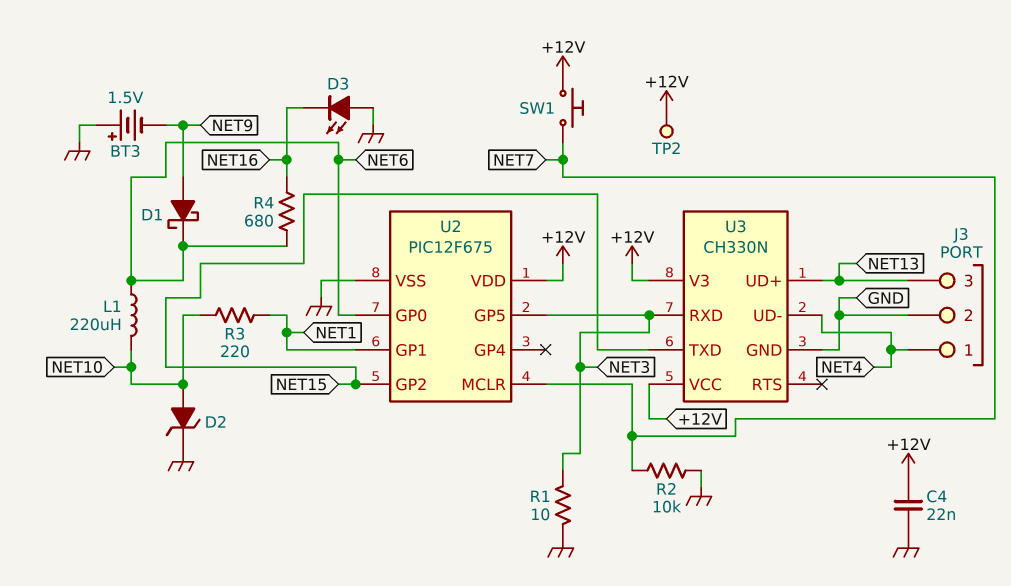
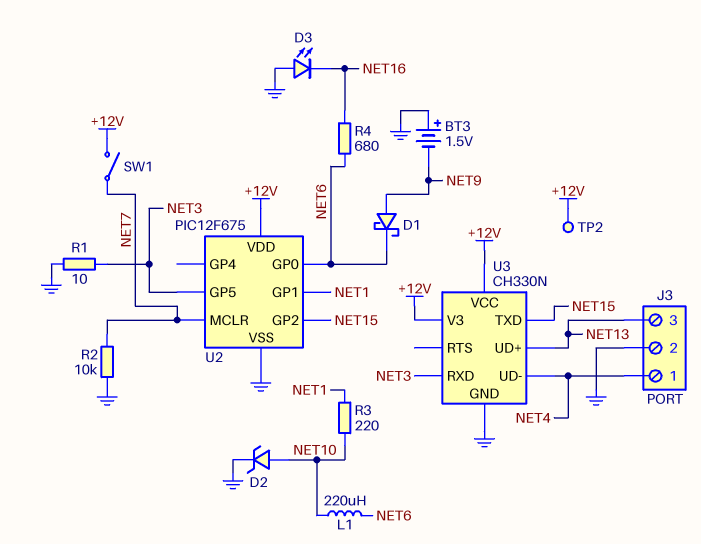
C4: 22nF (+12V, GND) -> none
SW1: button (+12V, NET7) -> switch (+12V, NET7)

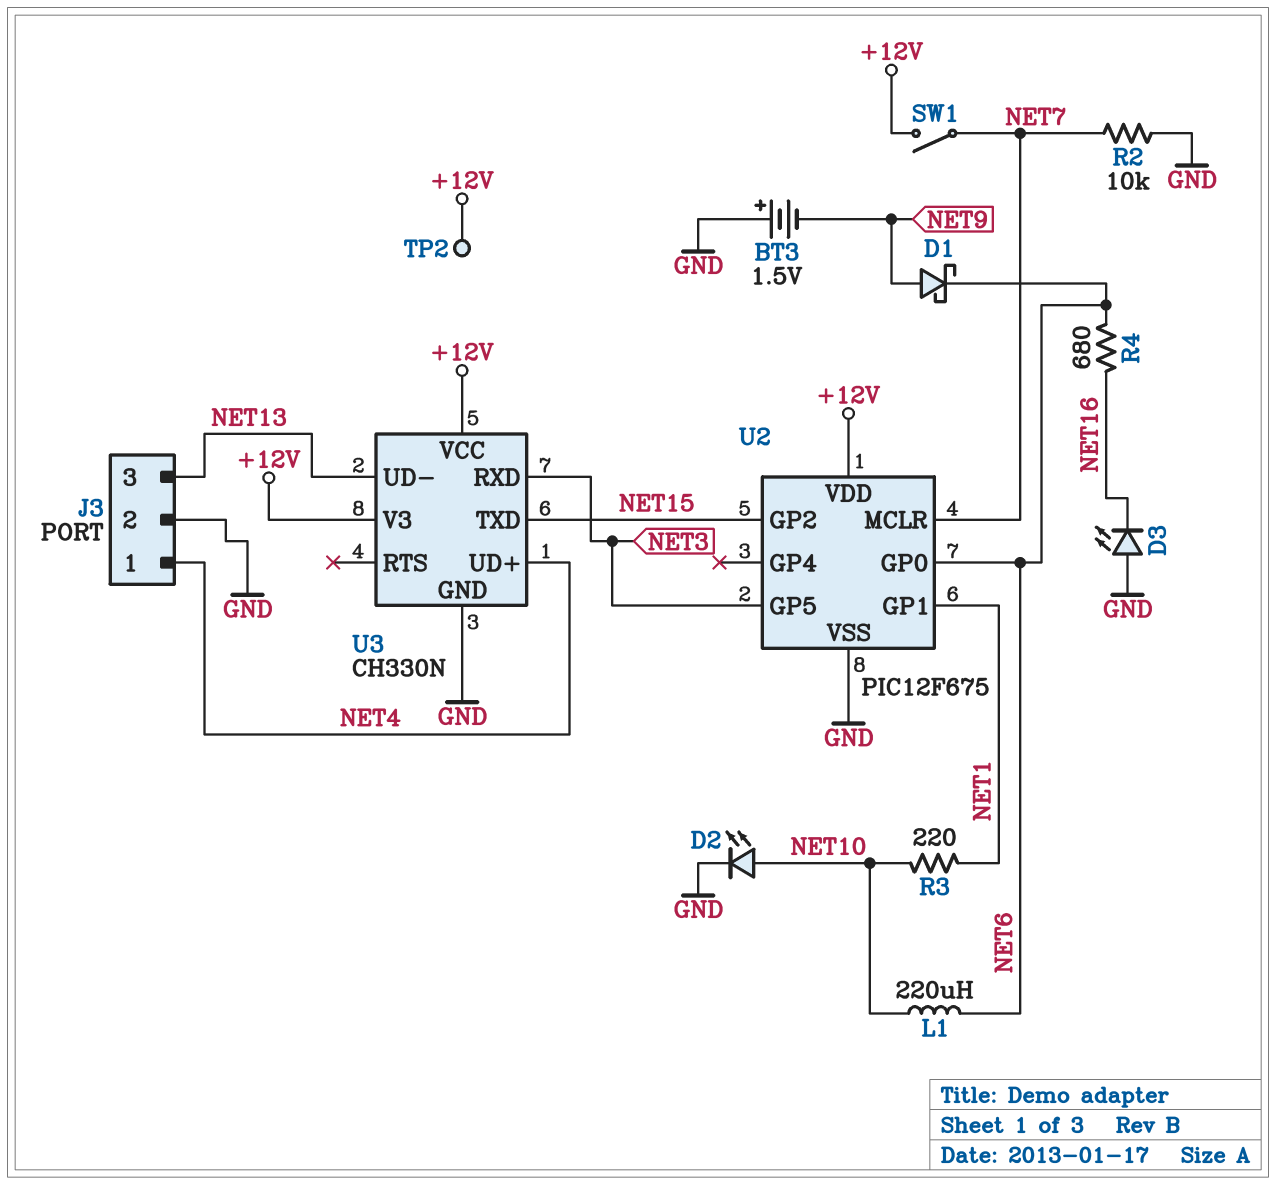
D2: zener (A NET10, K GND) -> LED (A NET10, K GND)
R1: 10 (GND, NET3) -> none
U3 pin UD+: NET13 -> NET4
U3 pin UD-: NET4 -> NET13

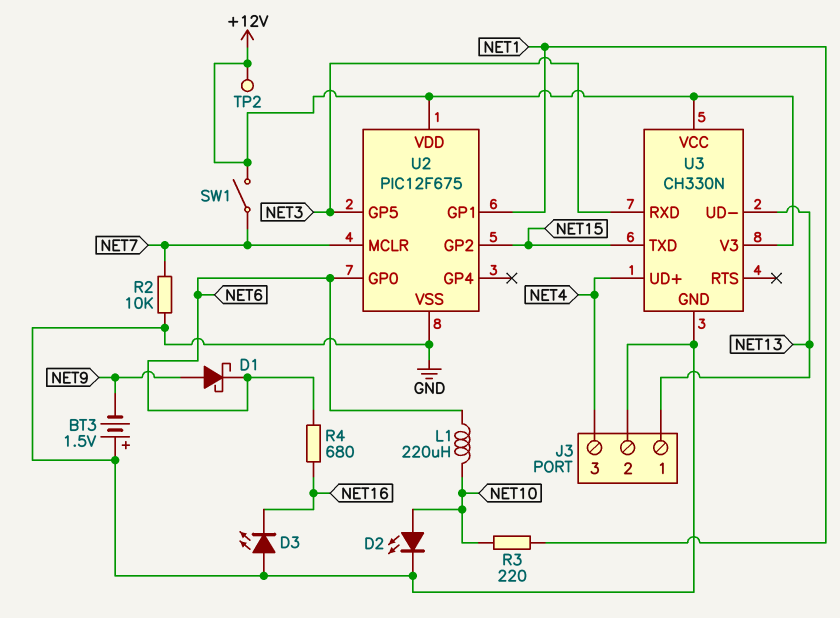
J3 pin 1: NET4 -> NET13
J3 pin 3: NET13 -> NET4

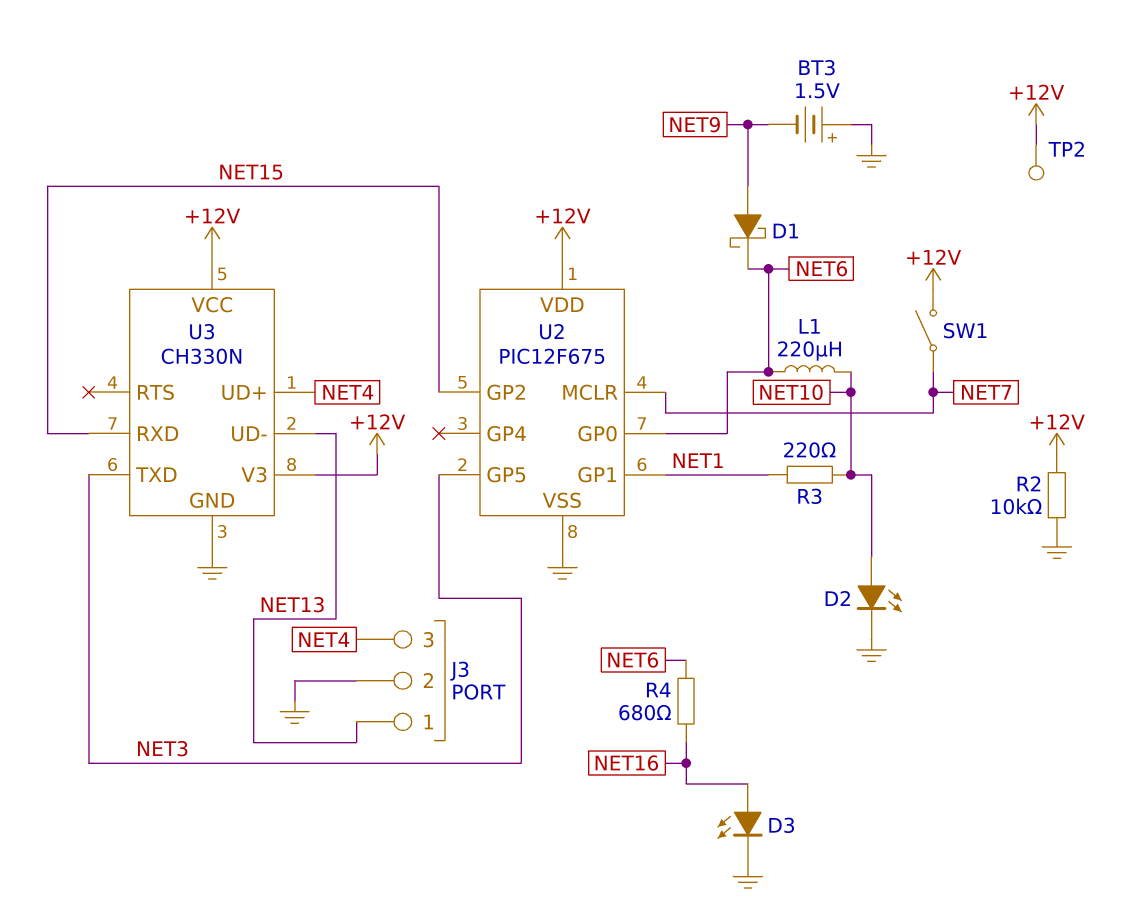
D3: LED (A GND, K NET16) -> LED (A NET16, K GND)
R2: 10k (GND, NET7) -> 10k (+12V, GND)
U3 pin RXD: NET3 -> NET15
U3 pin TXD: NET15 -> NET3

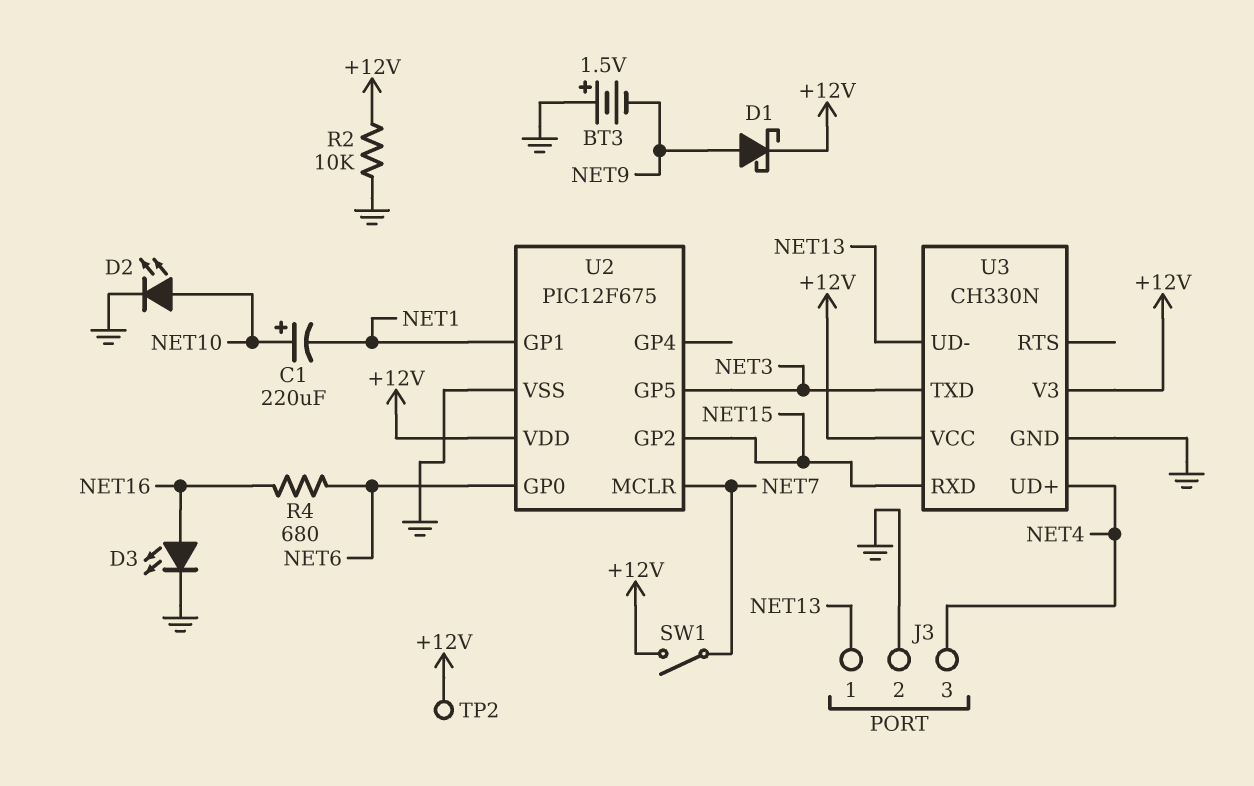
C1: none -> 220uF (plus NET10, minus NET1)
D1: schottky (A NET9, K NET6) -> schottky (A NET9, K +12V)
L1: 220uH (NET6, NET10) -> none
R3: 220 (NET1, NET10) -> none

